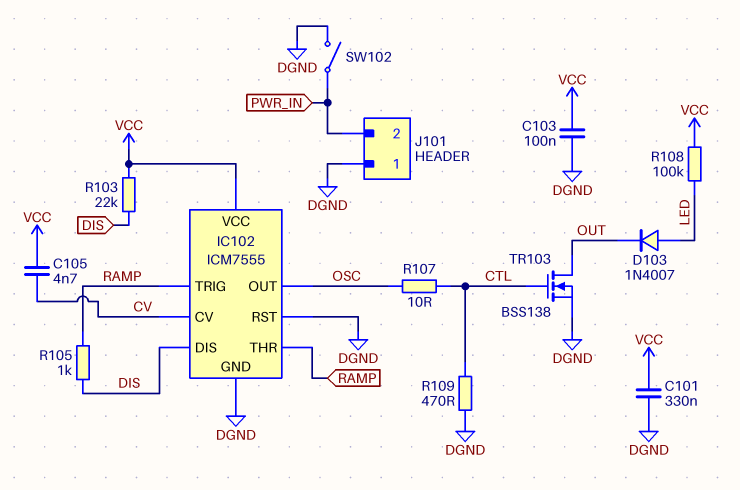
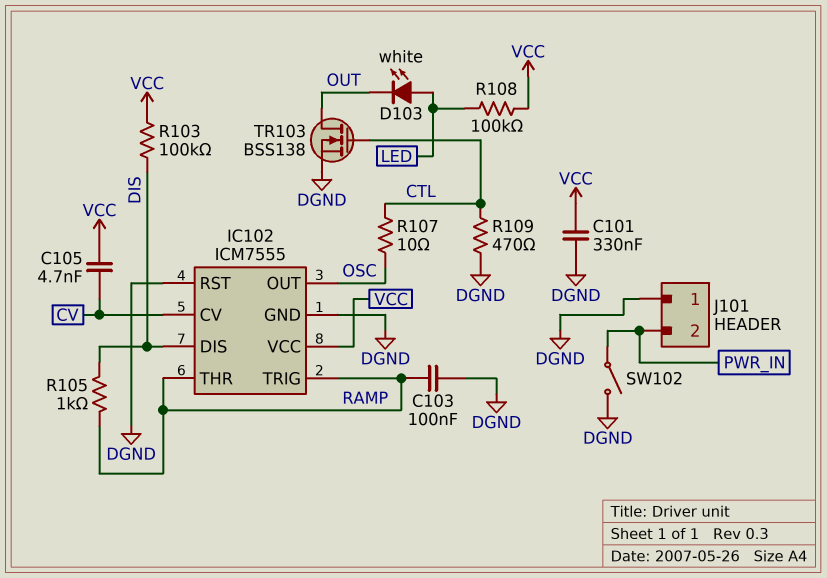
C103: 100nF (DGND, VCC) -> 100nF (DGND, RAMP)
D103: diode 1N4007 (A LED, K OUT) -> LED white (A LED, K OUT)
R103: 22k (DIS, VCC) -> 100k (DIS, VCC)

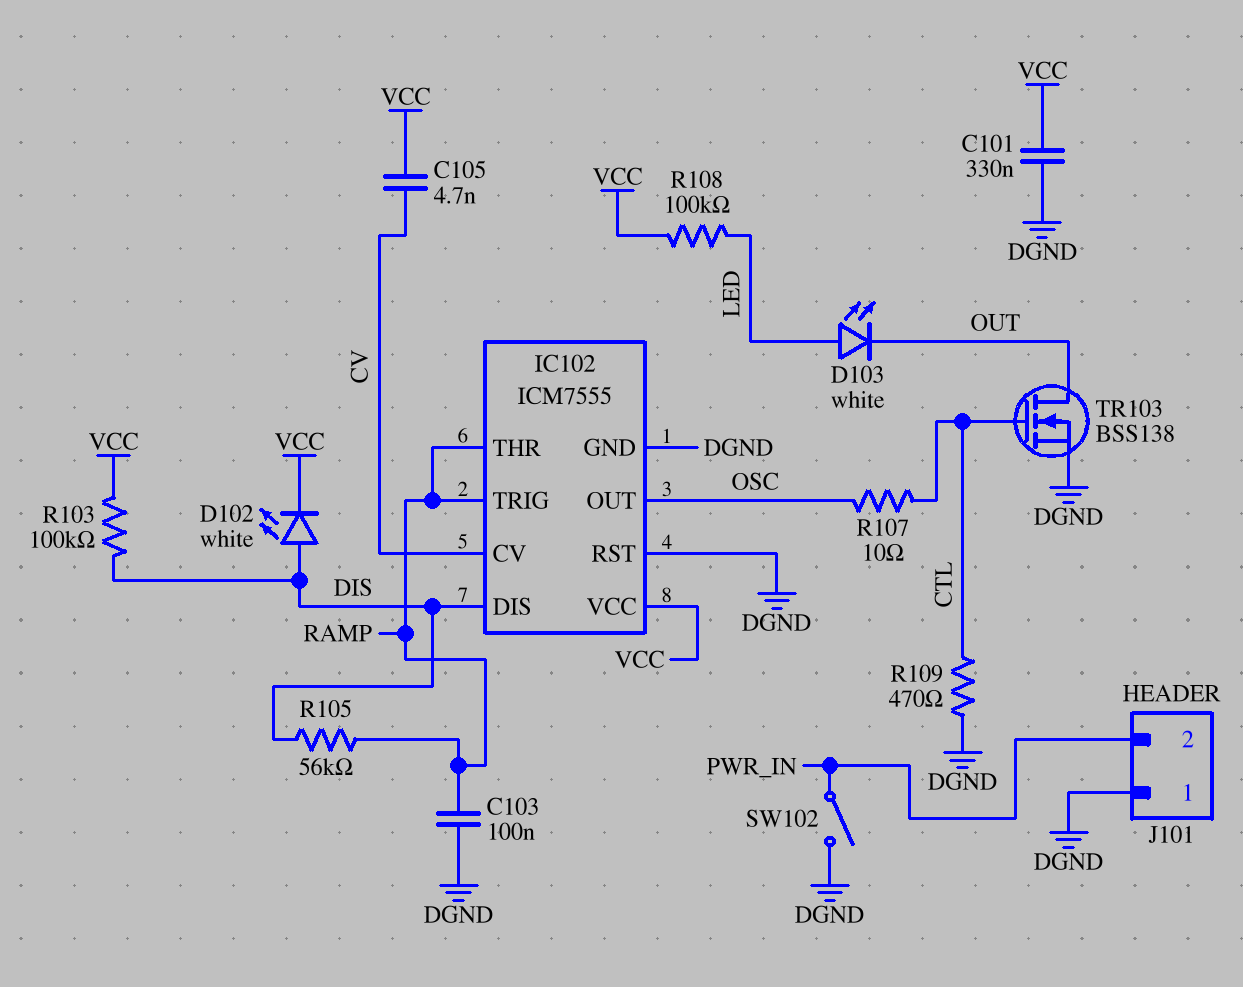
D102: none -> LED white (A DIS, K VCC)
R105: 1k (DIS, RAMP) -> 56k (DIS, RAMP)

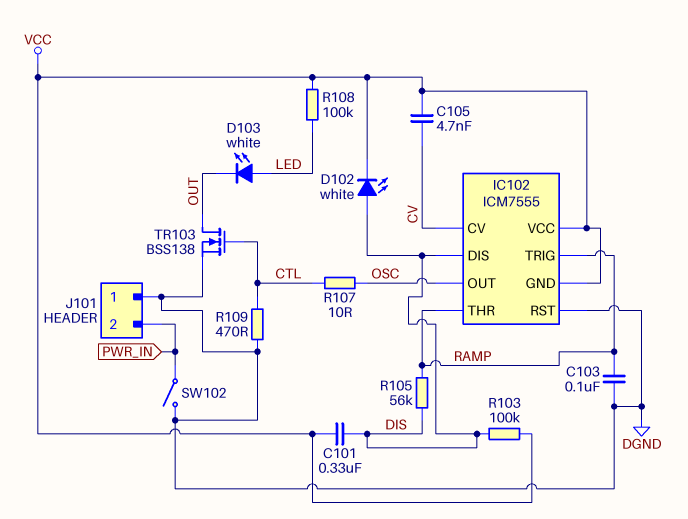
C101: 330nF (DGND, VCC) -> 330nF (DIS, VCC)
IC102 pin GND: DGND -> VCC

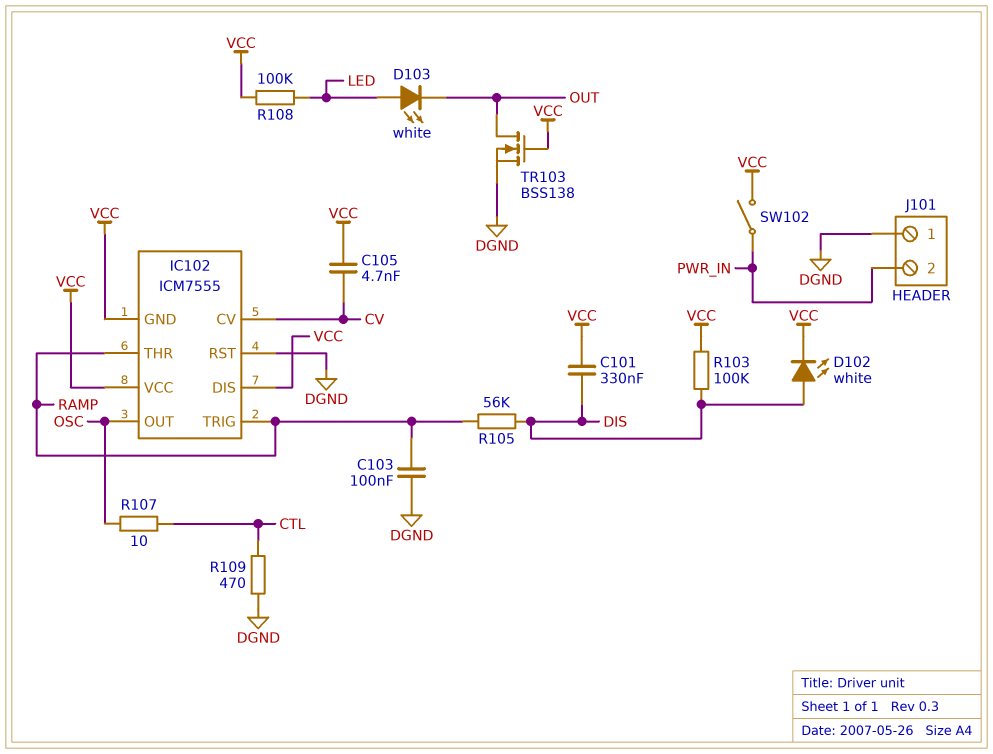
IC102 pin DIS: DIS -> VCC
SW102: switch (DGND, PWR_IN) -> switch (PWR_IN, VCC)
TR103: NMOS BSS138 (G CTL, D OUT, S DGND) -> NMOS BSS138 (G VCC, D OUT, S DGND)

